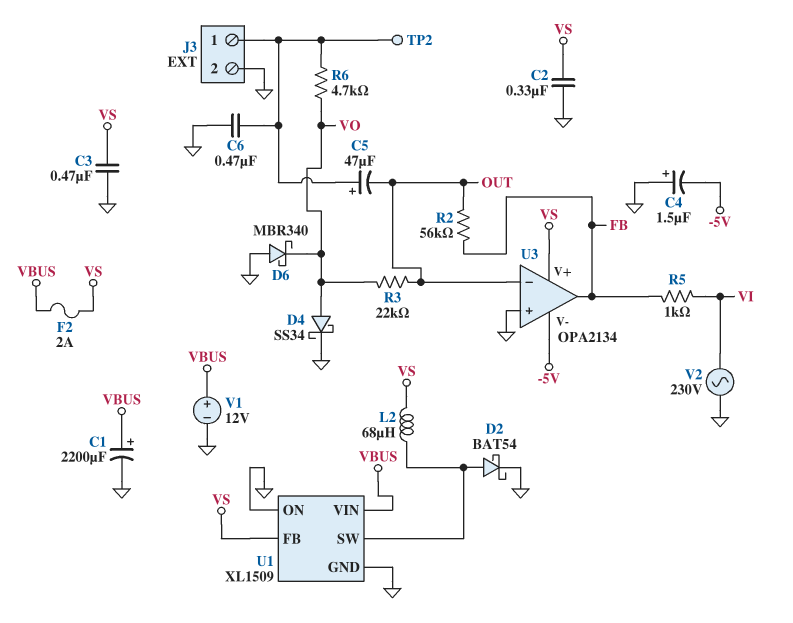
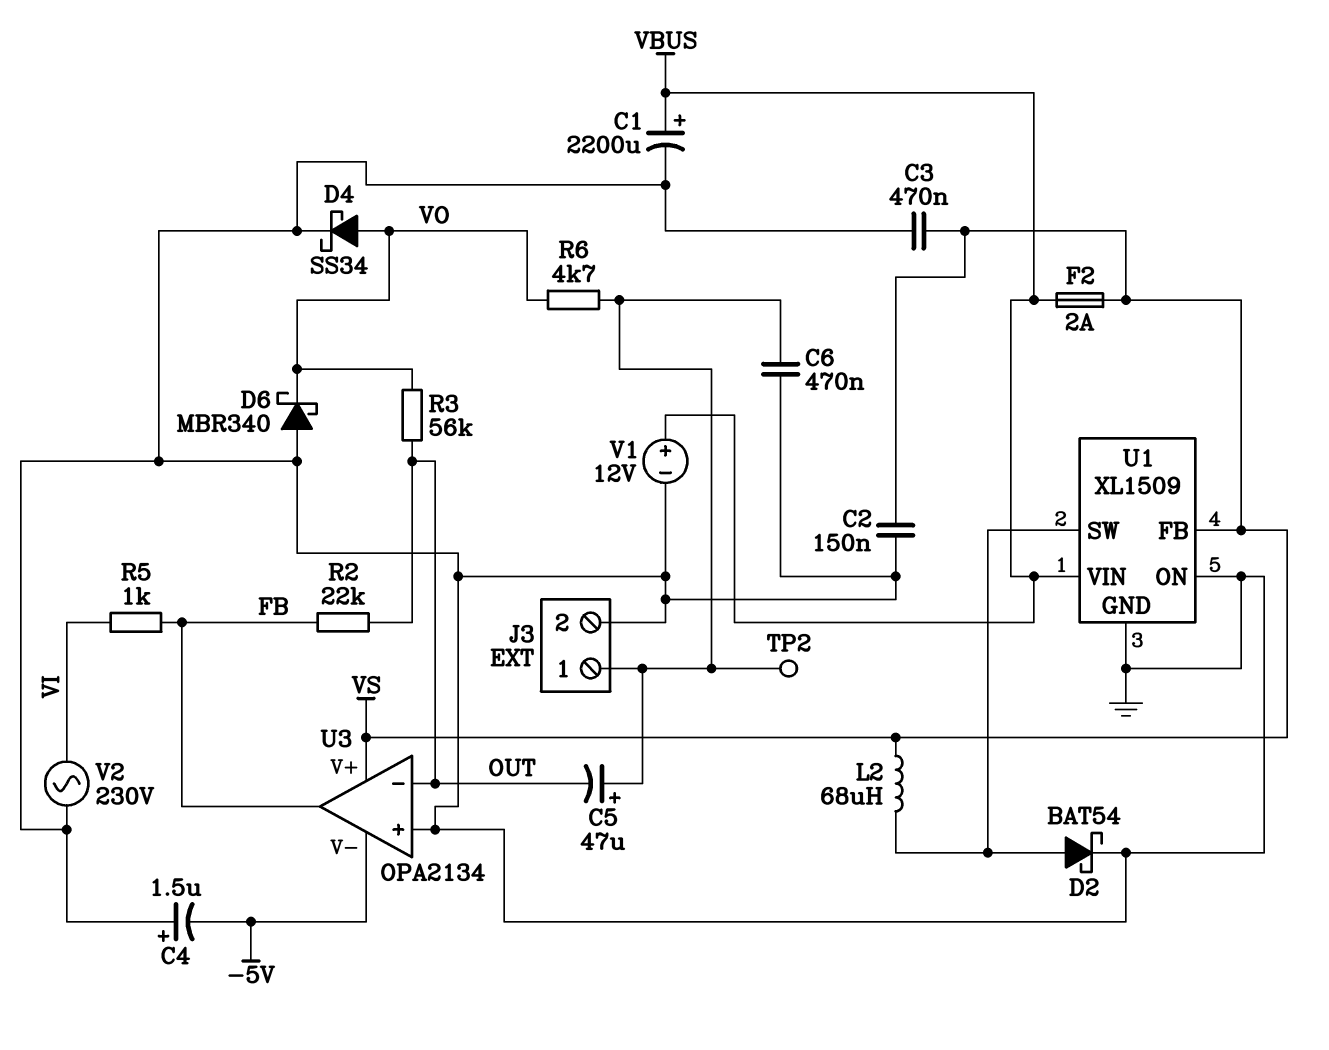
C2: 330nF (GND, VS) -> 150nF (GND, VS)
R2: 56k (FB, OUT) -> 22k (FB, OUT)
R3: 22k (OUT, VO) -> 56k (OUT, VO)

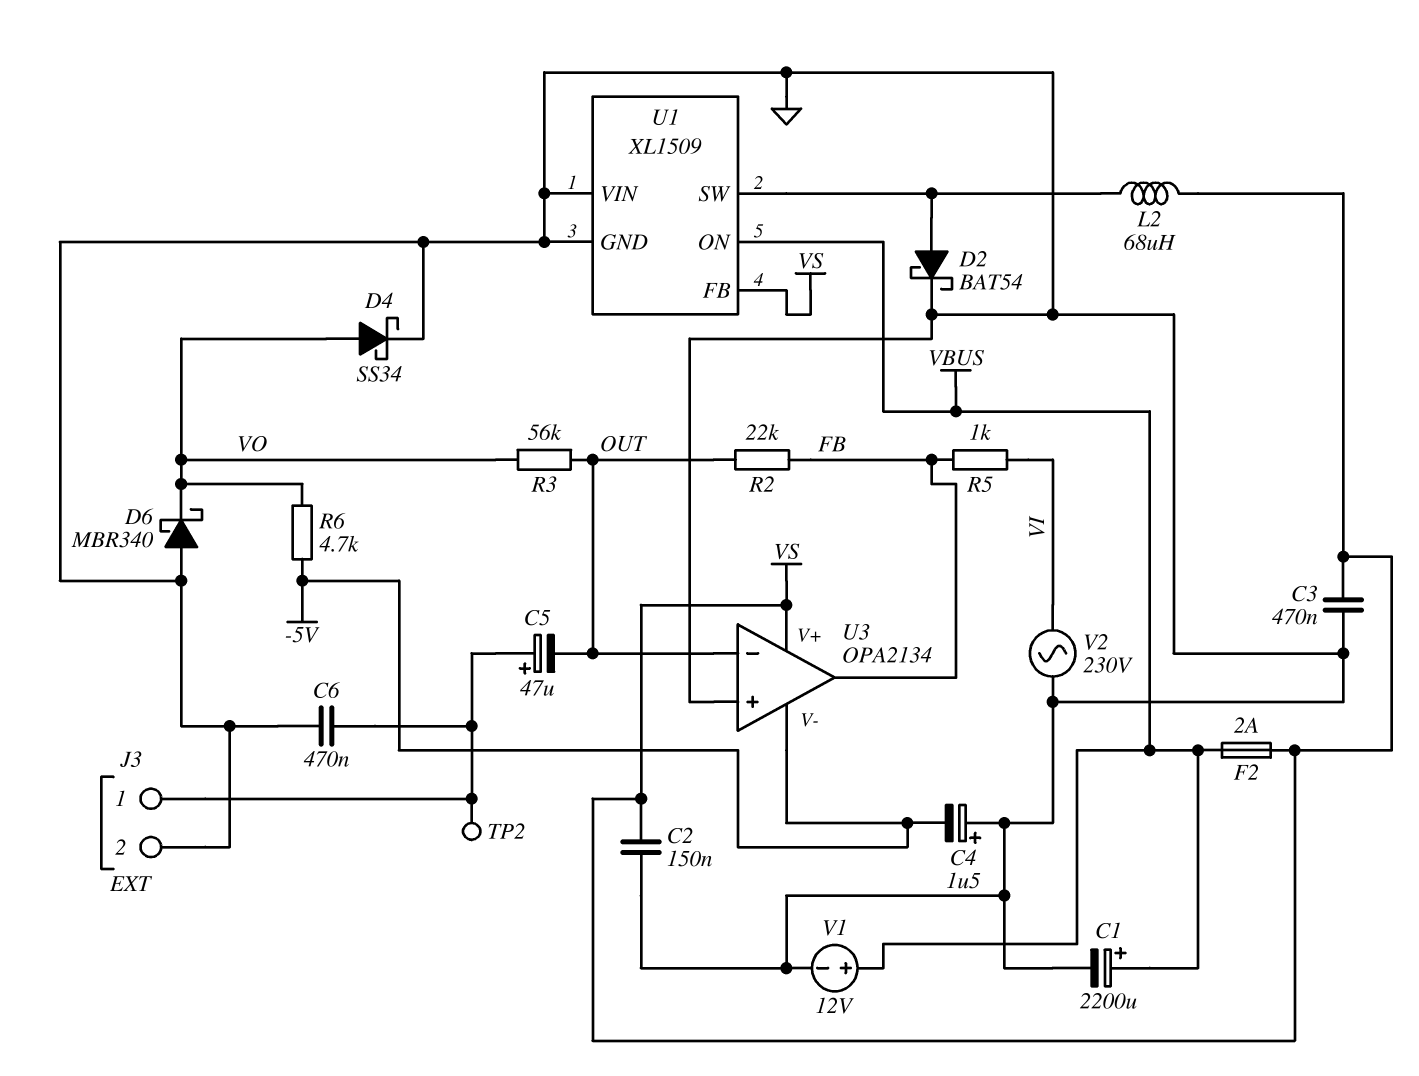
R6: 4.7k (J3/1, VO) -> 4.7k (-5V, VO)
U1 pin ON: GND -> VBUS
U1 pin VIN: VBUS -> GND

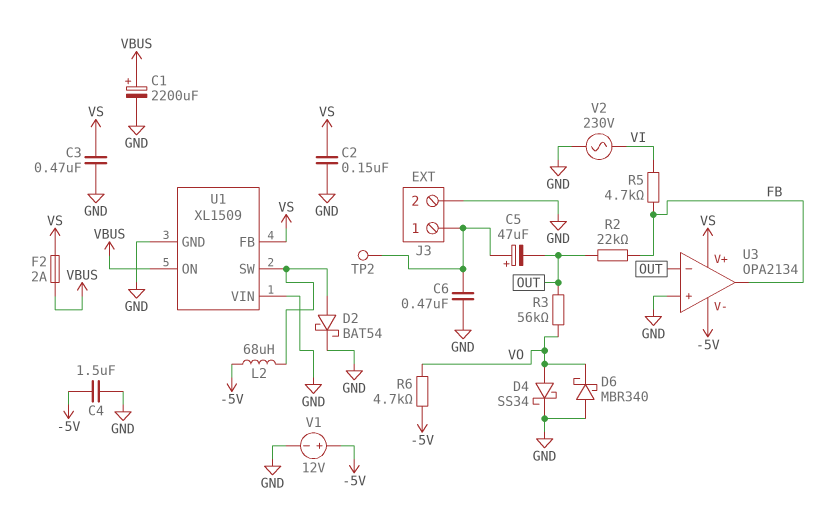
C4: 1.5uF (plus GND, minus -5V) -> 1.5uF (-5V, GND)
L2: 68uH (U1/SW, VS) -> 68uH (-5V, U1/SW)
R5: 1k (FB, VI) -> 4.7k (FB, VI)
V1: 12V (plus VBUS, minus GND) -> 12V (plus -5V, minus GND)

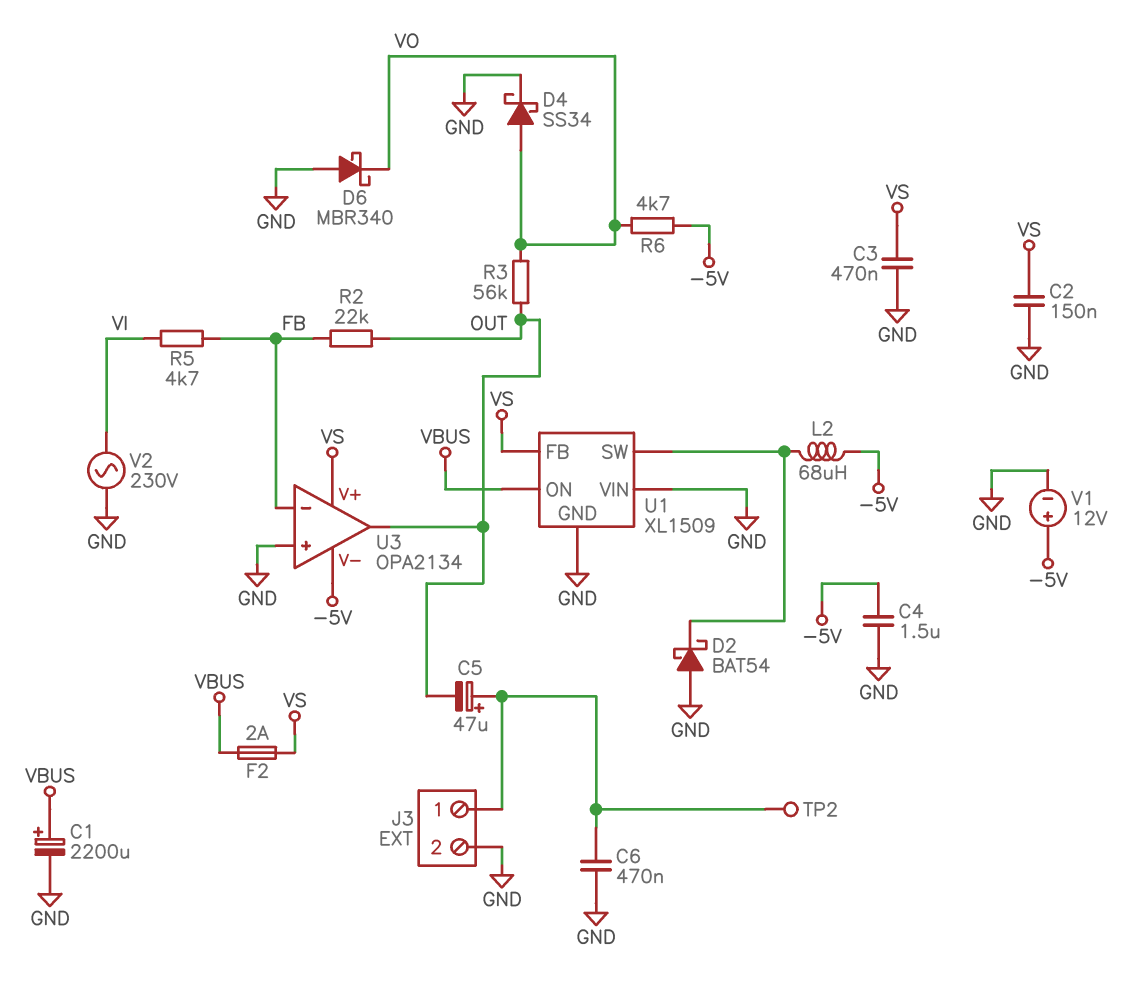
D2: schottky BAT54 (A U1/SW, K GND) -> schottky BAT54 (A GND, K U1/SW)
U3 pin in-: OUT -> FB
U3 pin out: FB -> OUT

